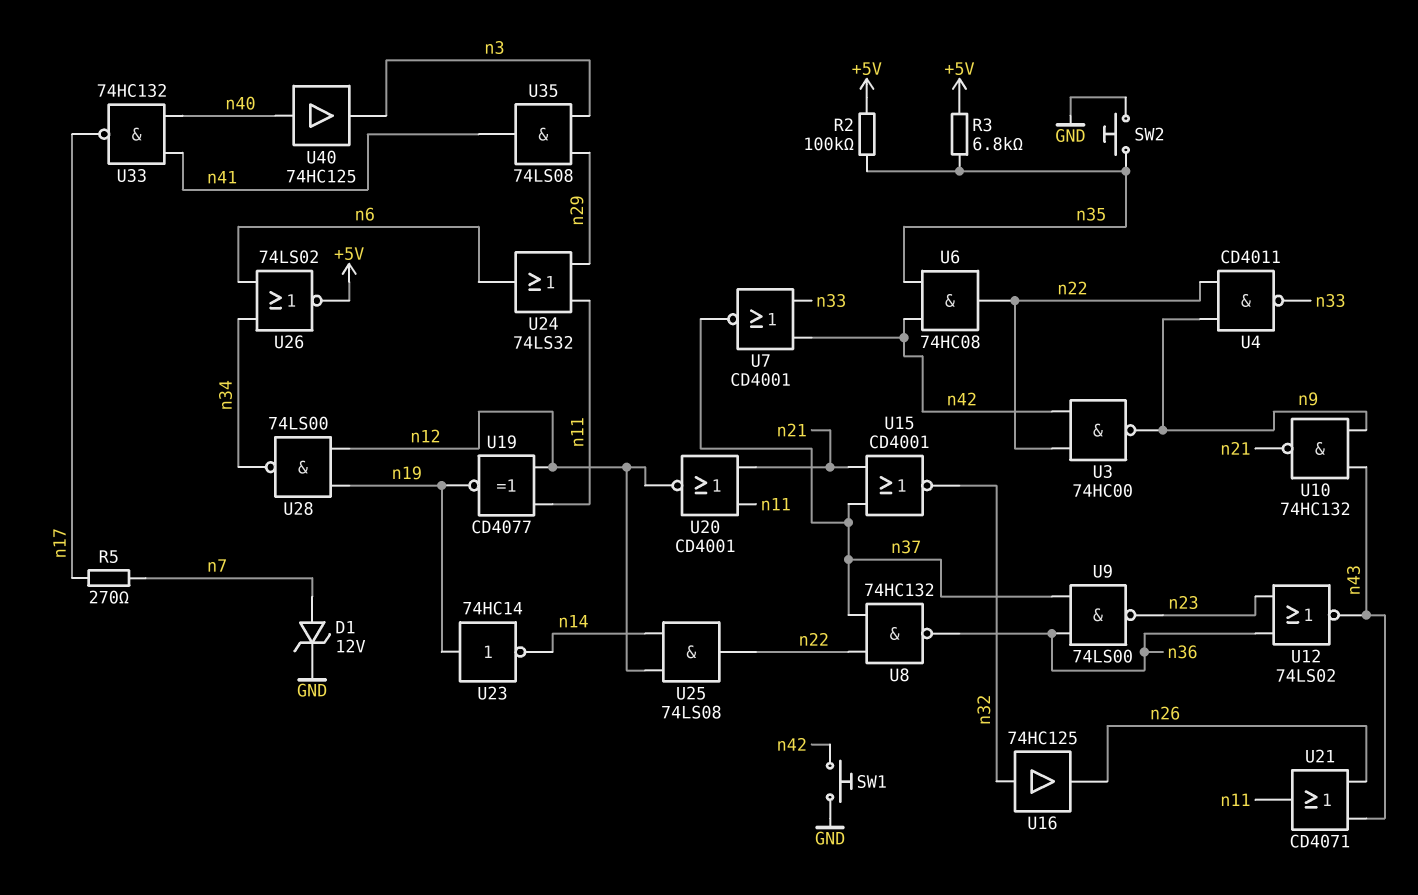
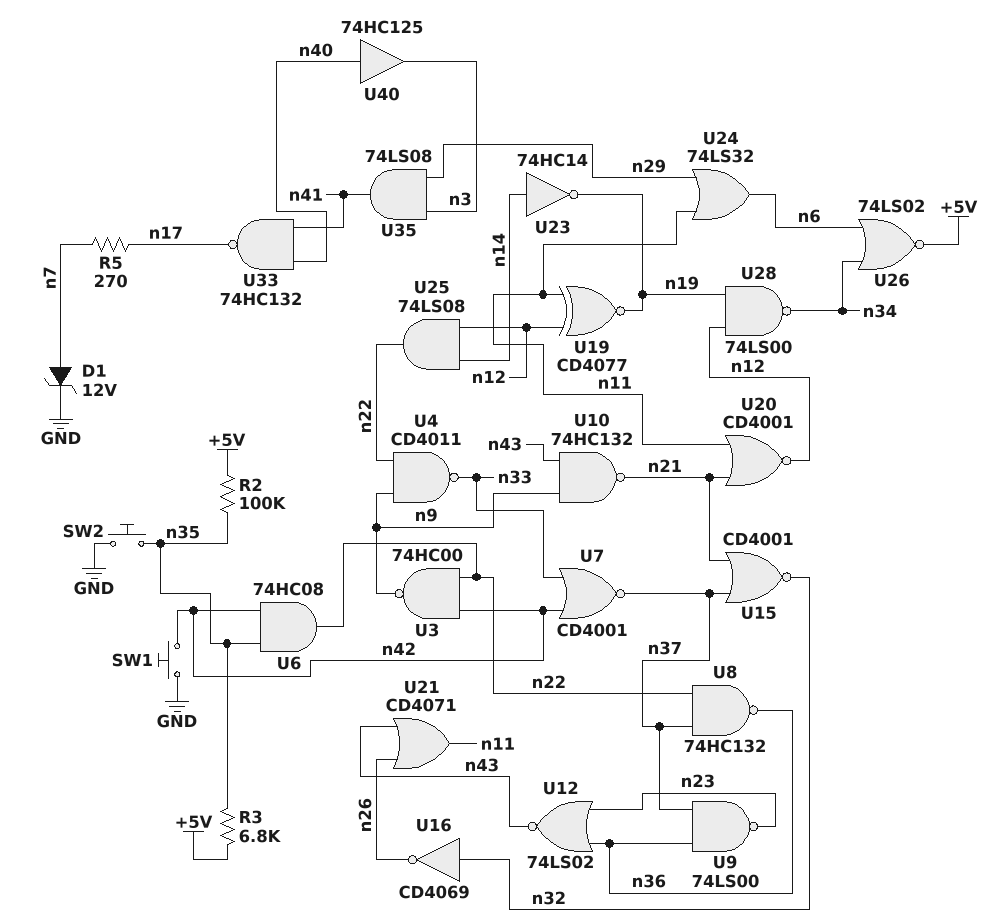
U16: buffer 74HC125 (in n32, out n26) -> NOT CD4069 (in n32, out n26)
U23: NOT 74HC14 (in n19, out n14) -> NOT 74HC14 (in n14, out n19)

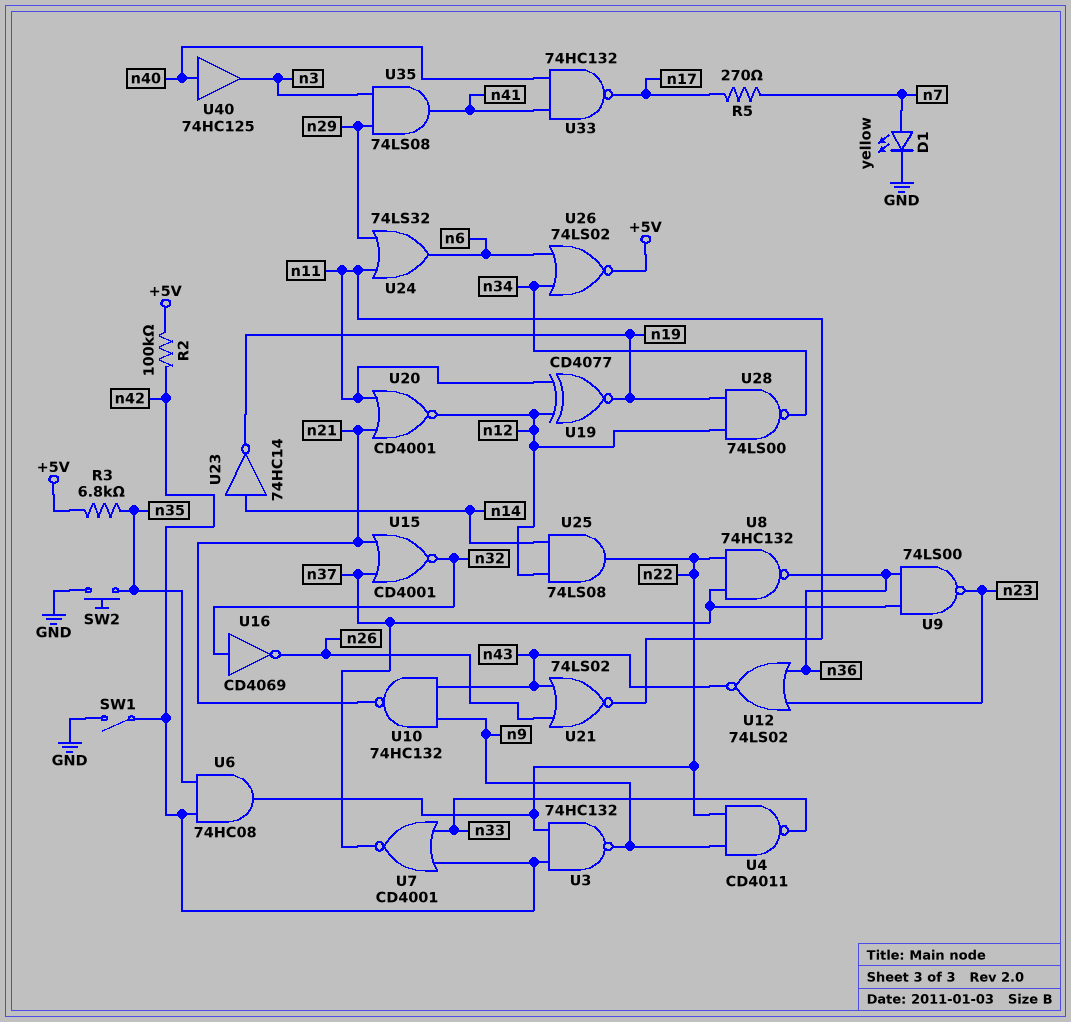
D1: zener 12V (A n7, K GND) -> LED yellow (A n7, K GND)
R2: 100k (+5V, n35) -> 100k (+5V, n42)
SW1: button (GND, n42) -> switch (GND, n42)
U3: NAND 74HC00 (in n22, in n42, out n9) -> NAND 74HC132 (in n22, in n42, out n9)
U21: OR CD4071 (in n26, in n43, out n11) -> NOR 74LS02 (in n26, in n43, out n11)

